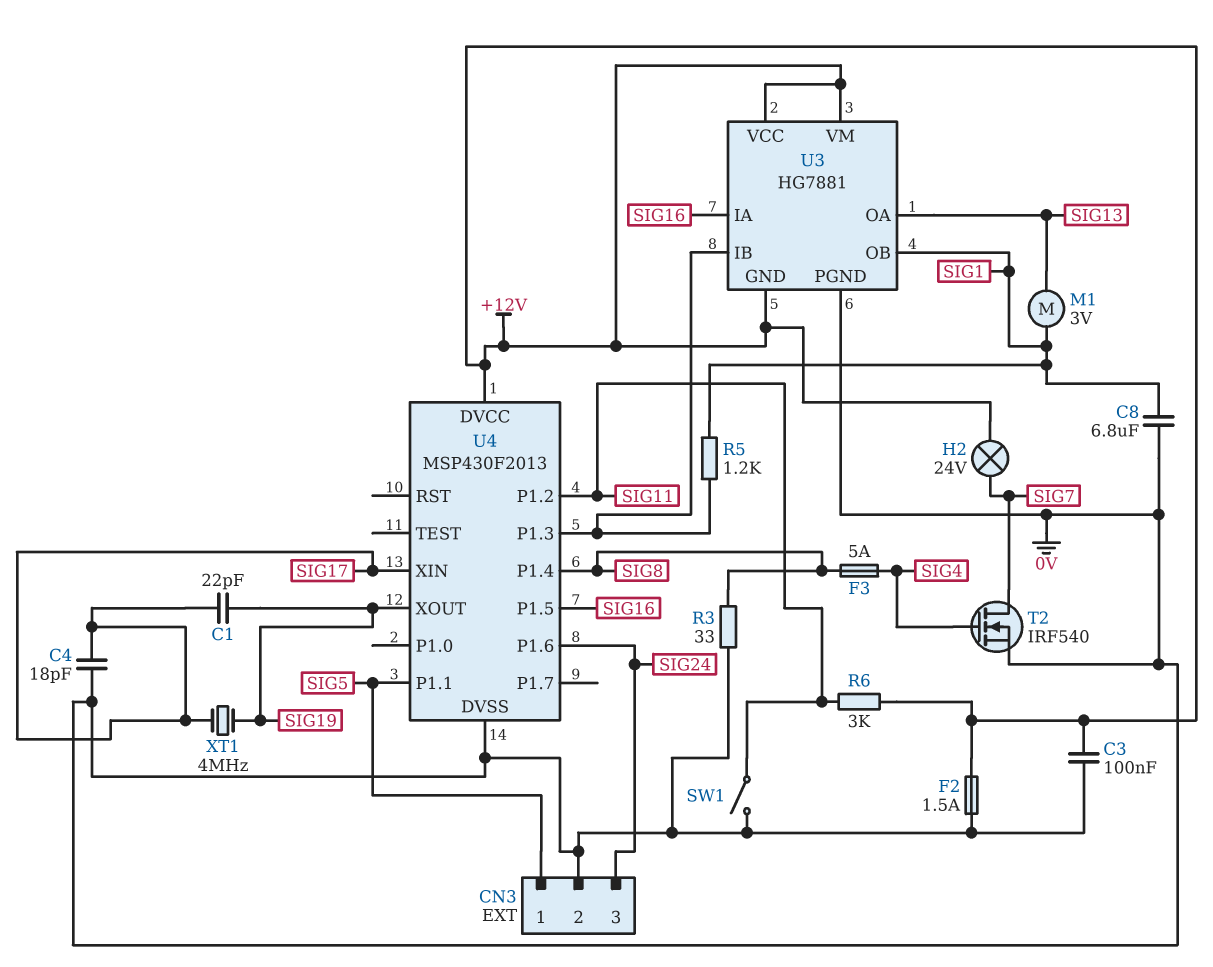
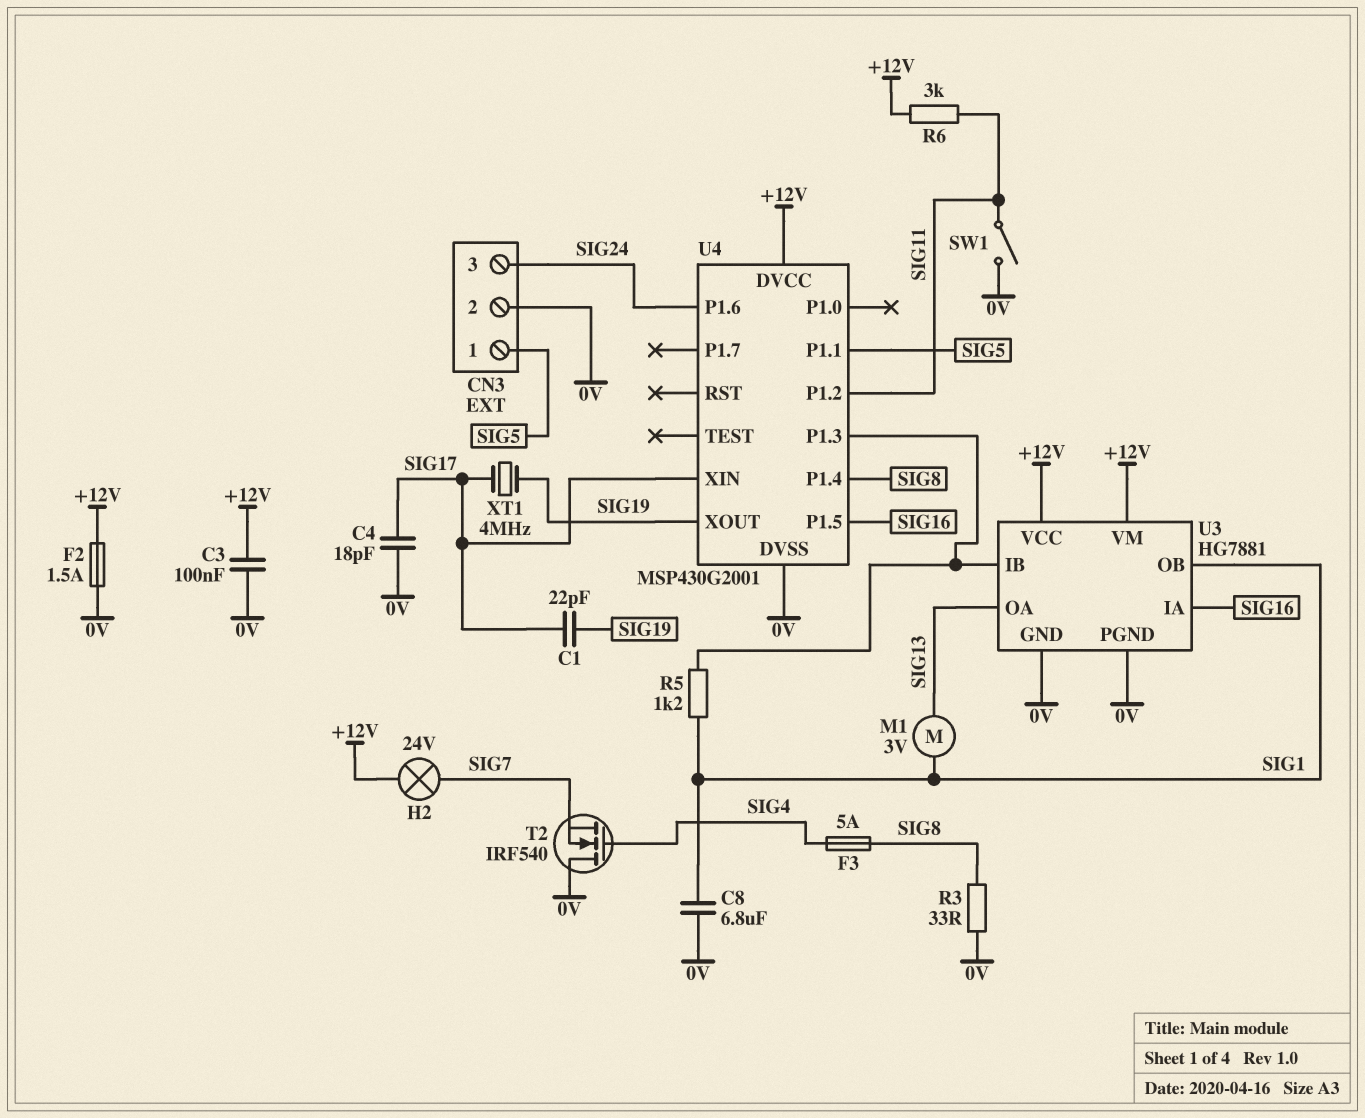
T2: NMOS IRF540 (G SIG4, D SIG7, S 0V) -> NMOS IRF540 (G SIG4, D 0V, S SIG7)
U3 pin GND: +12V -> 0V
U4: MSP430F2013 -> MSP430G2001

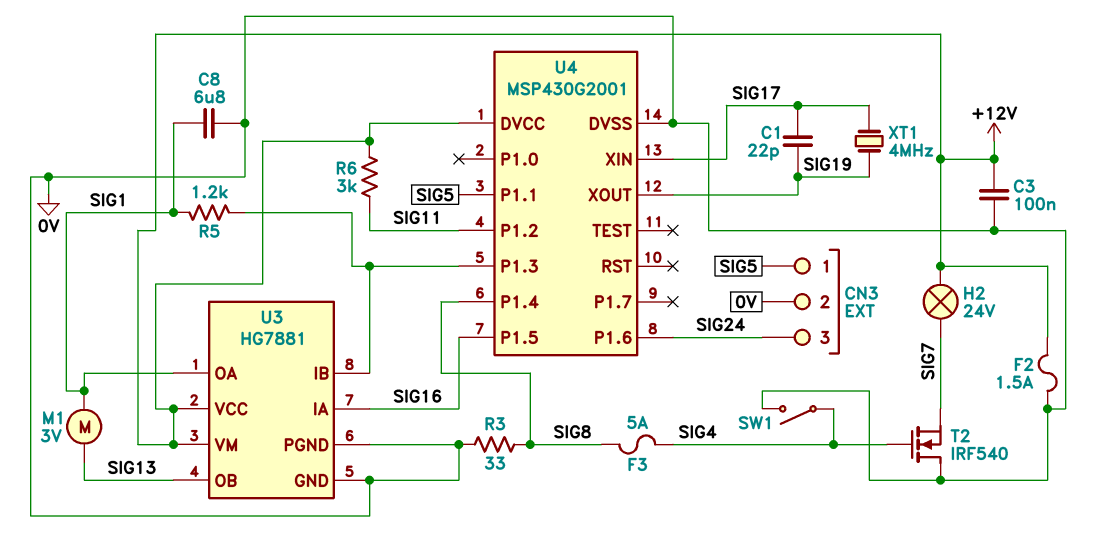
C4: 18pF (0V, SIG17) -> none
SW1: switch (0V, SIG11) -> switch (0V, SIG4)
U3 pin OA: SIG13 -> SIG1
U3 pin OB: SIG1 -> SIG13

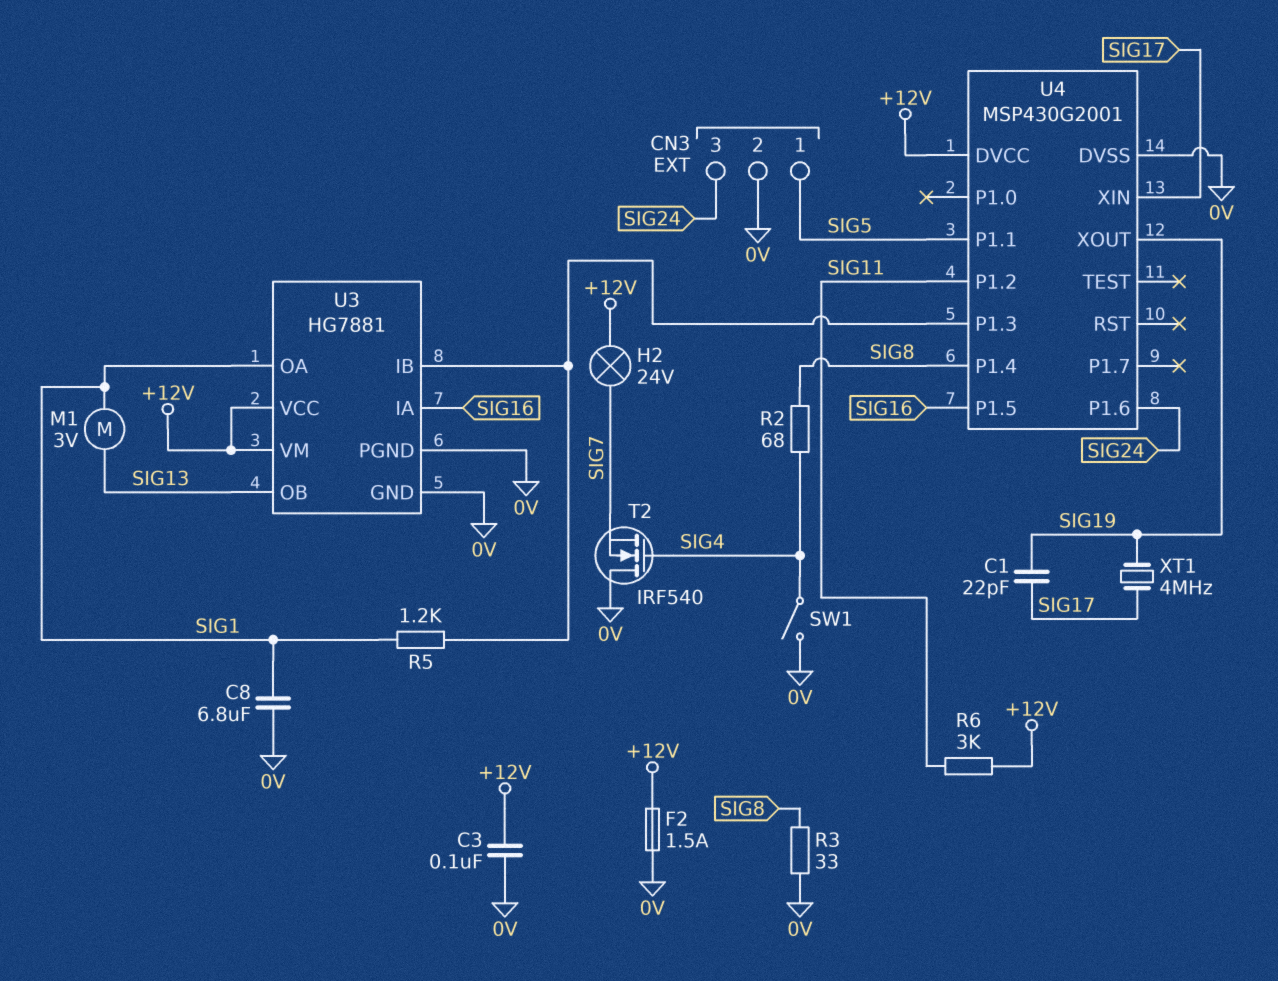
F3: 5A (SIG4, SIG8) -> none
R2: none -> 68 (SIG4, SIG8)

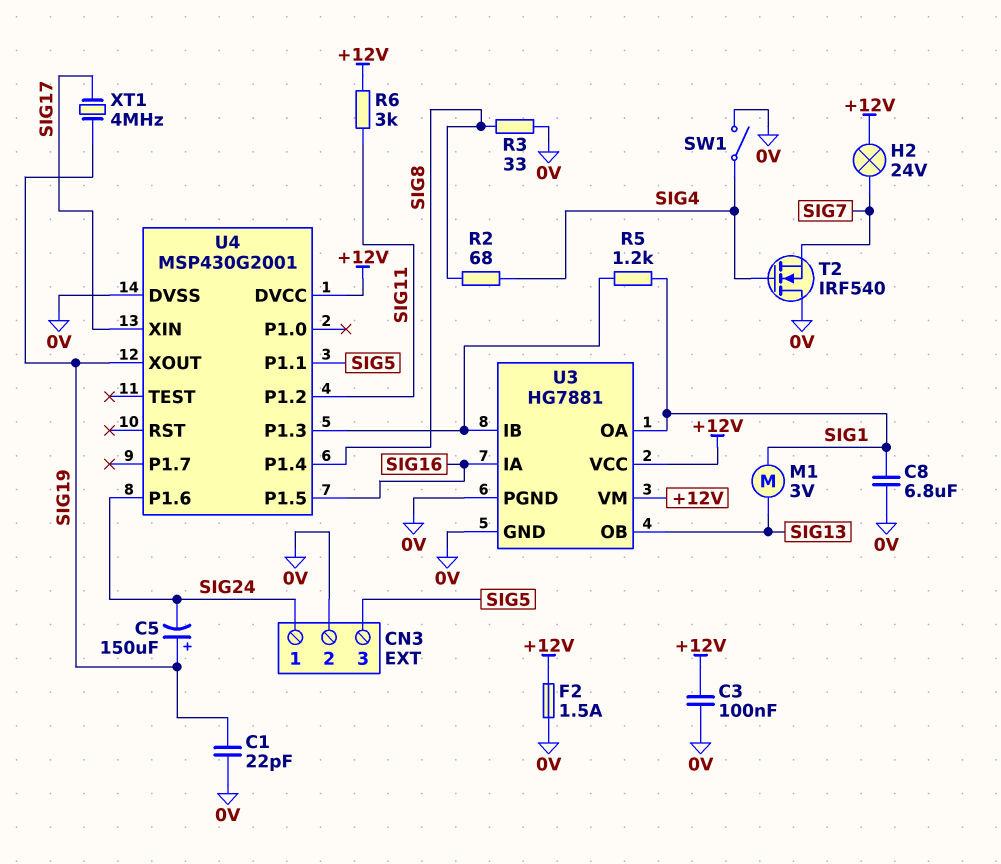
C1: 22pF (SIG17, SIG19) -> 22pF (0V, SIG19)
C5: none -> 150uF (plus SIG19, minus SIG24)
CN3 pin 1: SIG5 -> SIG24
CN3 pin 3: SIG24 -> SIG5

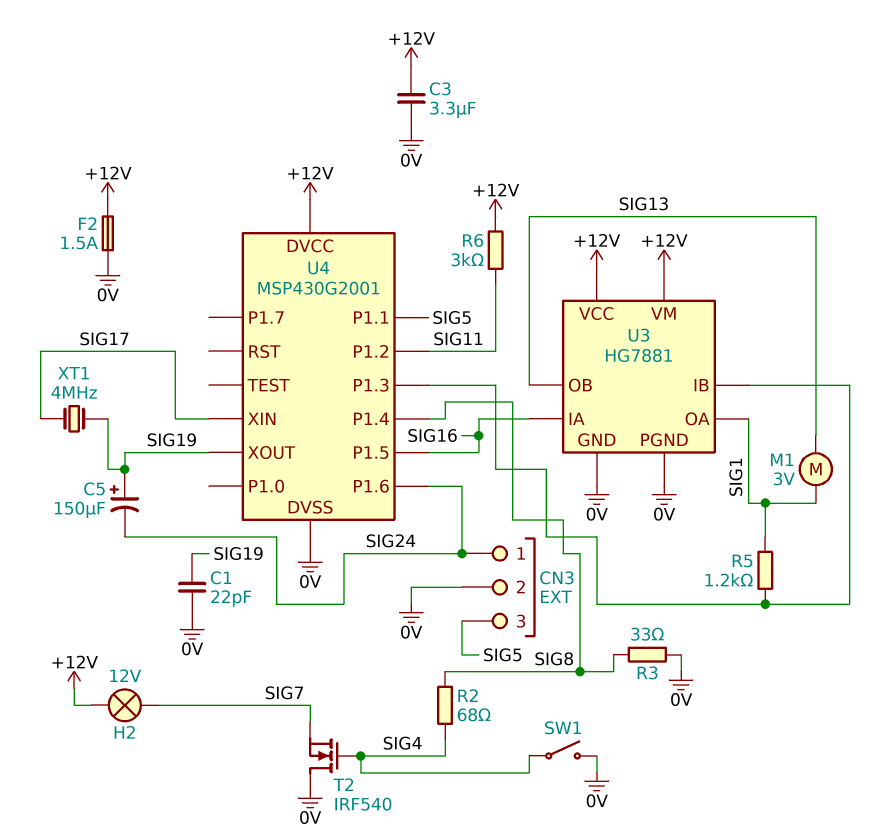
C3: 100nF (+12V, 0V) -> 3.3uF (+12V, 0V)
C8: 6.8uF (0V, SIG1) -> none
H2: lamp 24V (+12V, SIG7) -> lamp 12V (+12V, SIG7)

